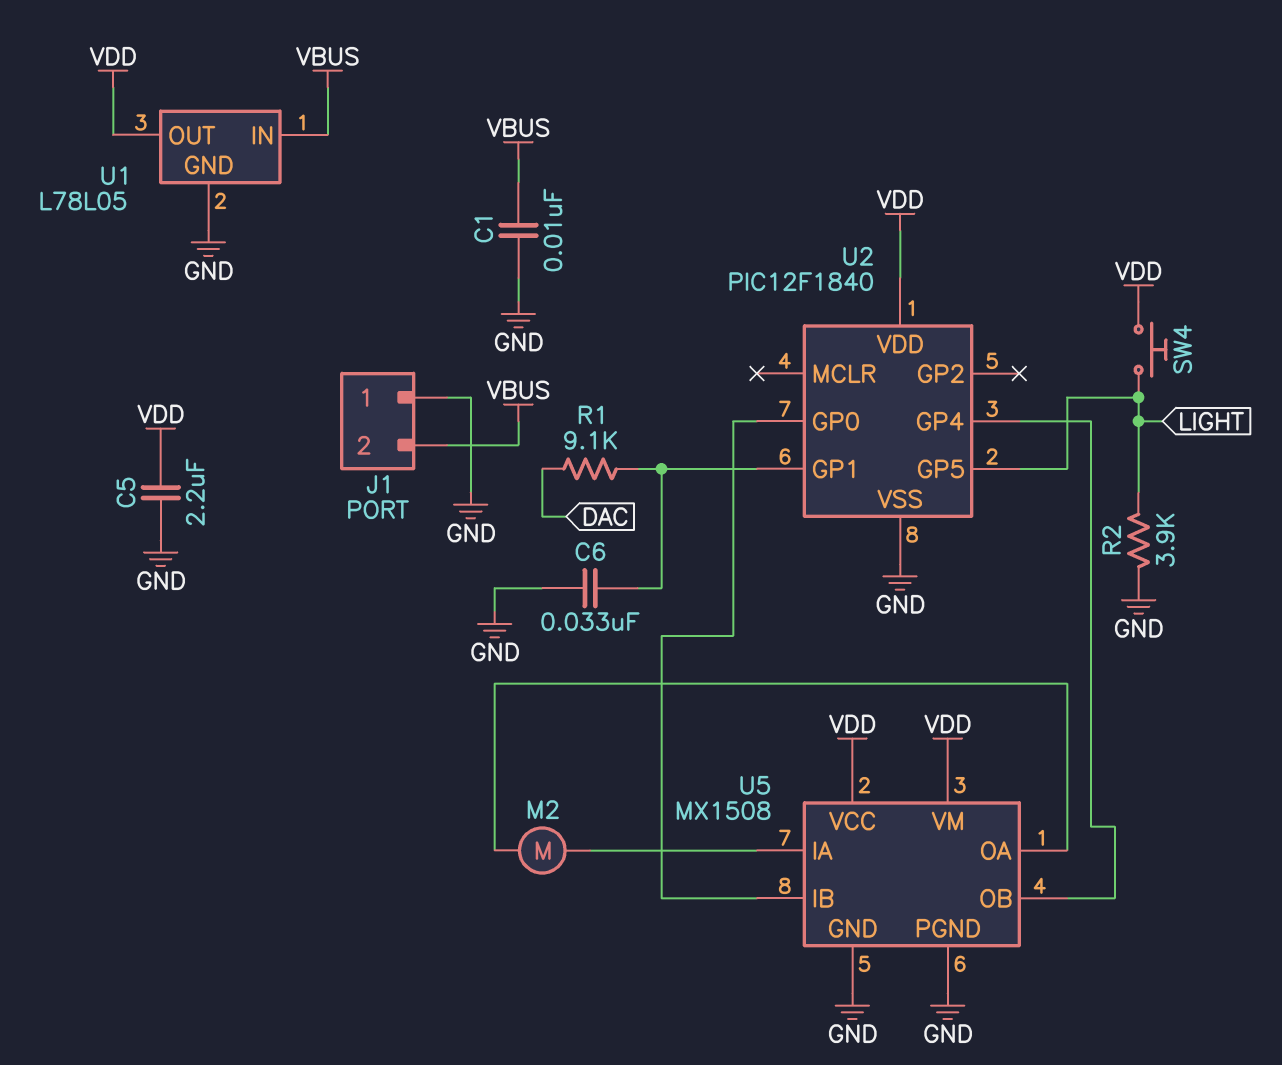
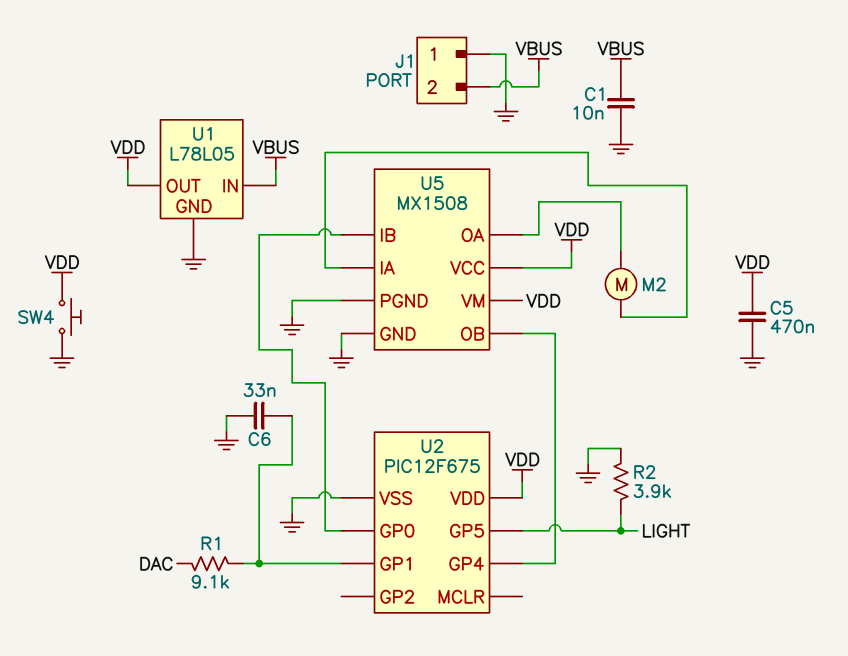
C5: 2.2uF (GND, VDD) -> 470nF (GND, VDD)
SW4: button (LIGHT, VDD) -> button (GND, VDD)
U2: PIC12F1840 -> PIC12F675

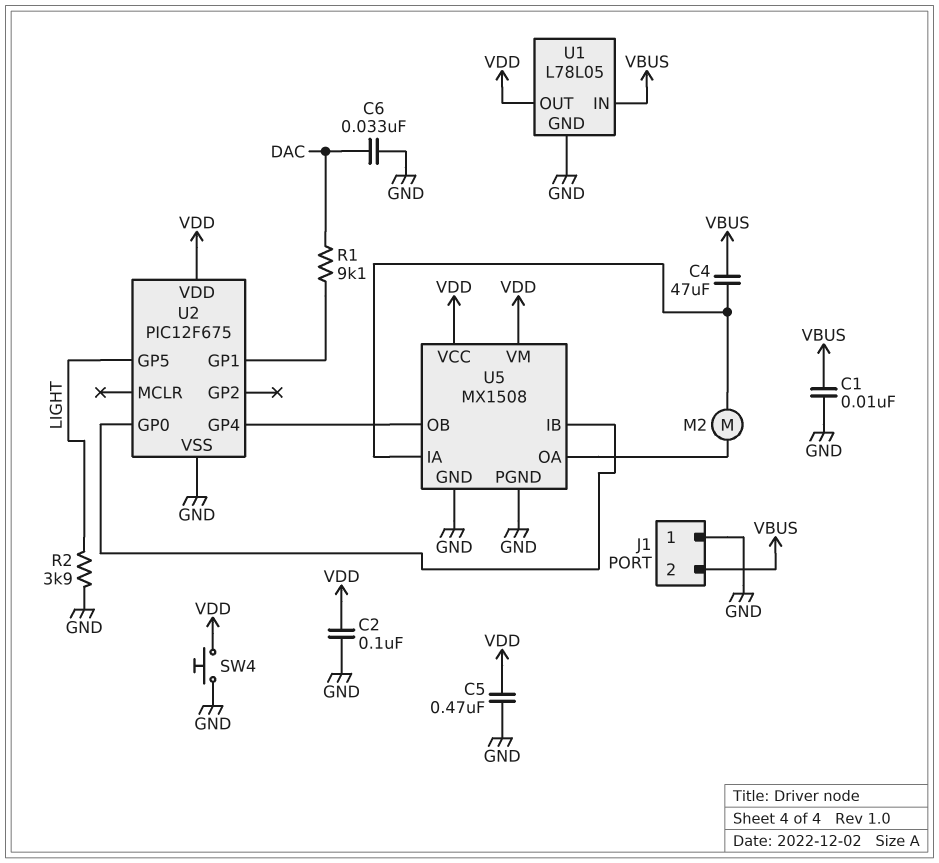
C2: none -> 100nF (GND, VDD)
C4: none -> 47uF (U5/IA, VBUS)
C6: 33nF (GND, U2/GP1) -> 33nF (DAC, GND)

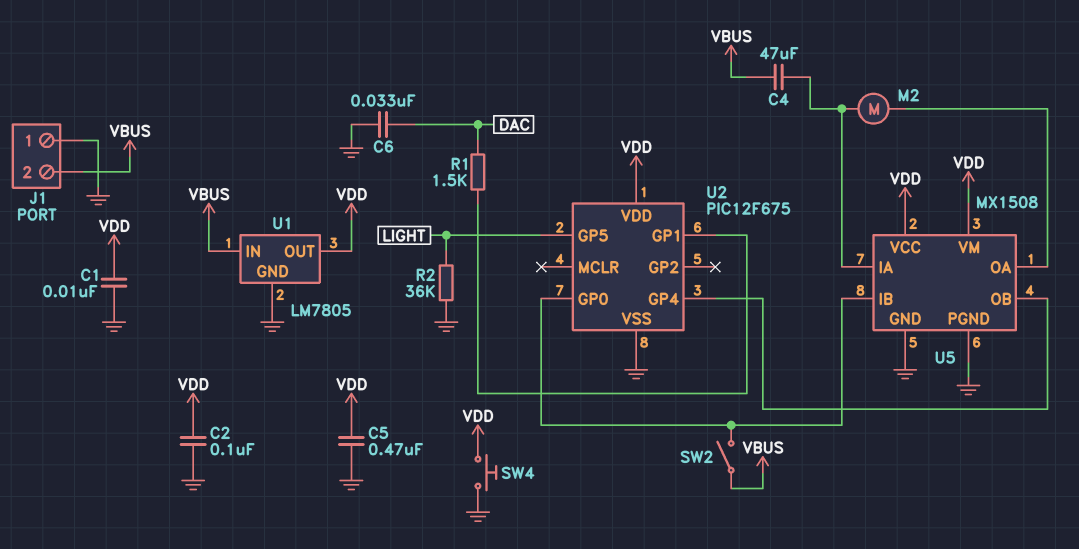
C1: 10nF (GND, VBUS) -> 10nF (GND, VDD)
R1: 9.1k (DAC, U2/GP1) -> 1.5k (DAC, U2/GP1)
R2: 3.9k (GND, LIGHT) -> 36k (GND, LIGHT)
SW2: none -> switch (U2/GP0, VBUS)
U1: L78L05 -> LM7805

